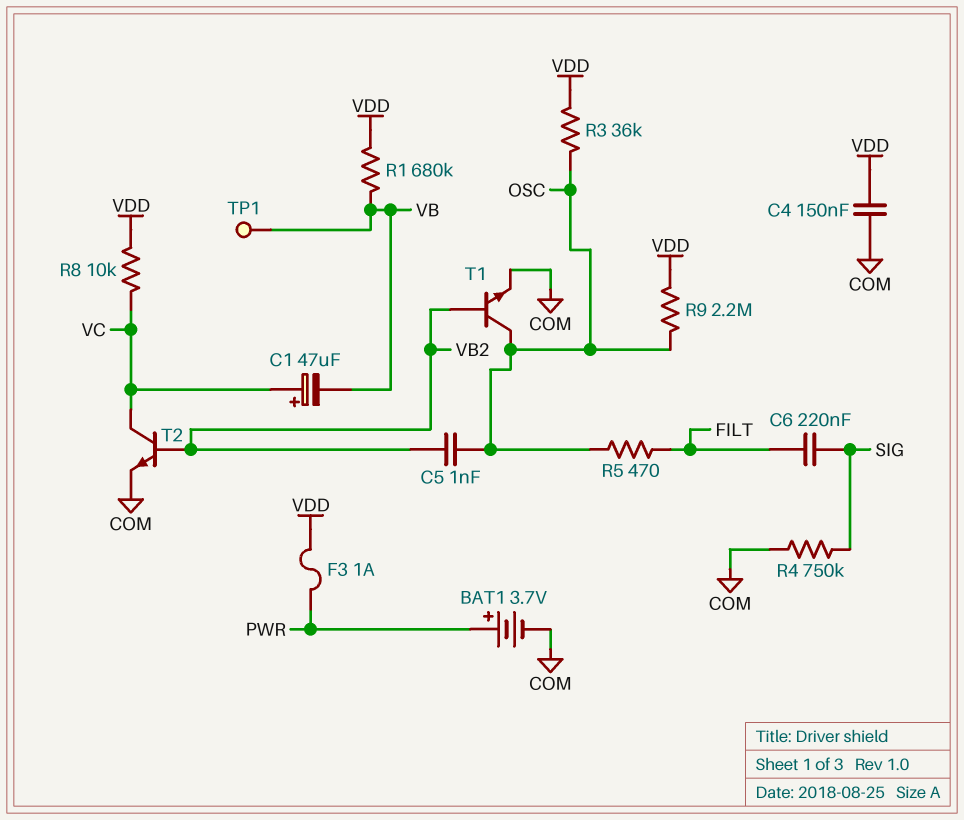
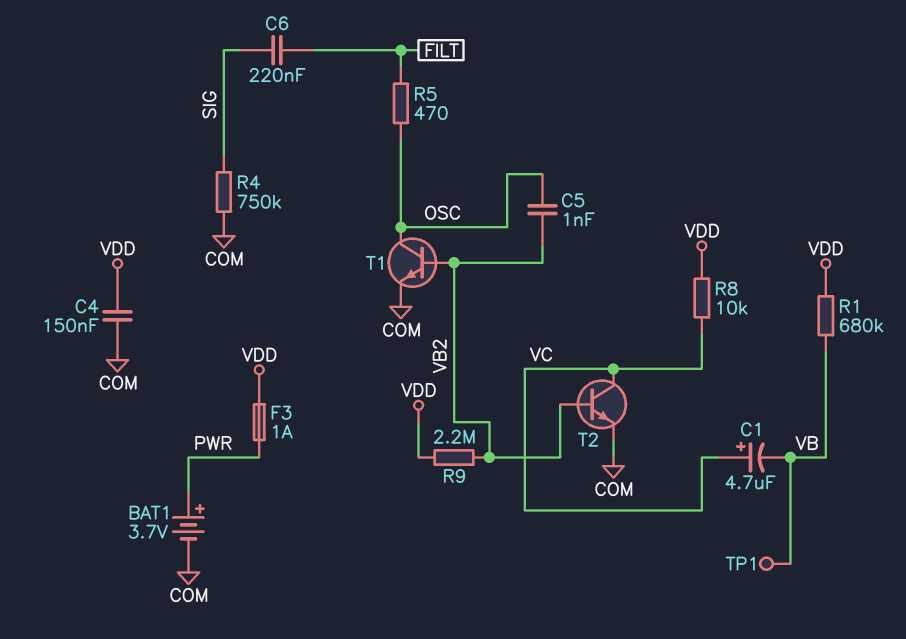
C1: 47uF (plus VC, minus VB) -> 4.7uF (plus VC, minus VB)
R3: 36k (OSC, VDD) -> none
R9: 2.2M (OSC, VDD) -> 2.2M (VB2, VDD)

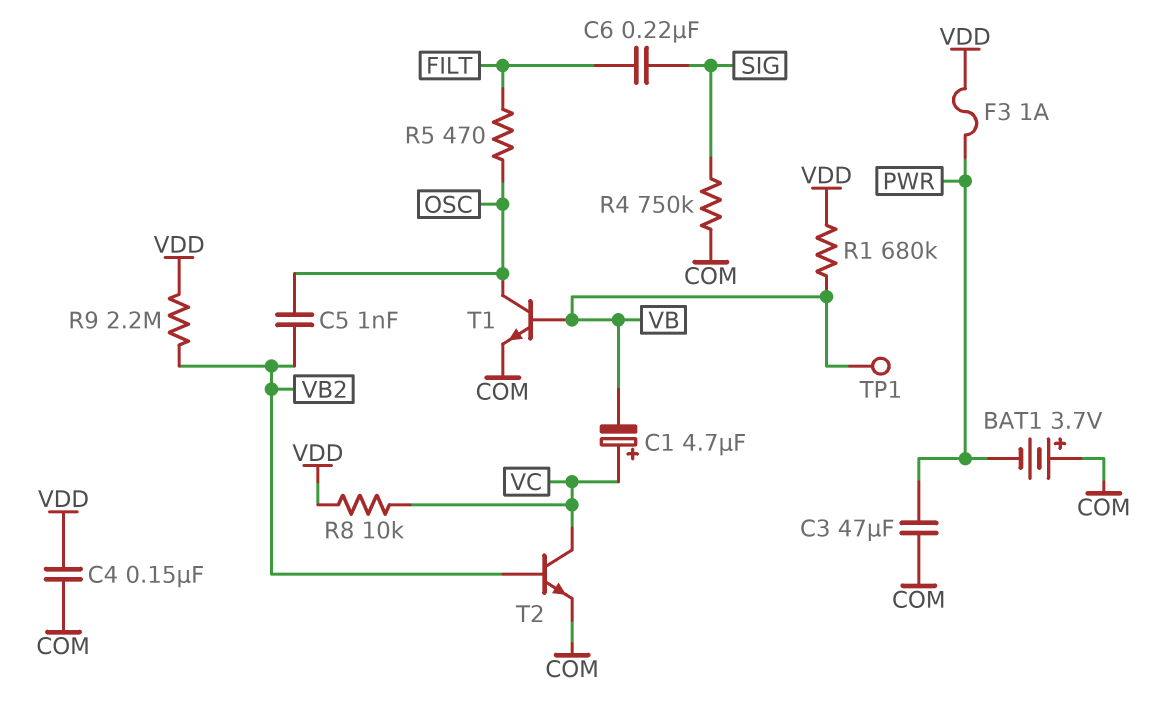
BAT1: 3.7V (plus PWR, minus COM) -> 3.7V (plus COM, minus PWR)
C3: none -> 47uF (COM, PWR)
T1: NPN (B VB2, C OSC, E COM) -> NPN (B VB, C OSC, E COM)

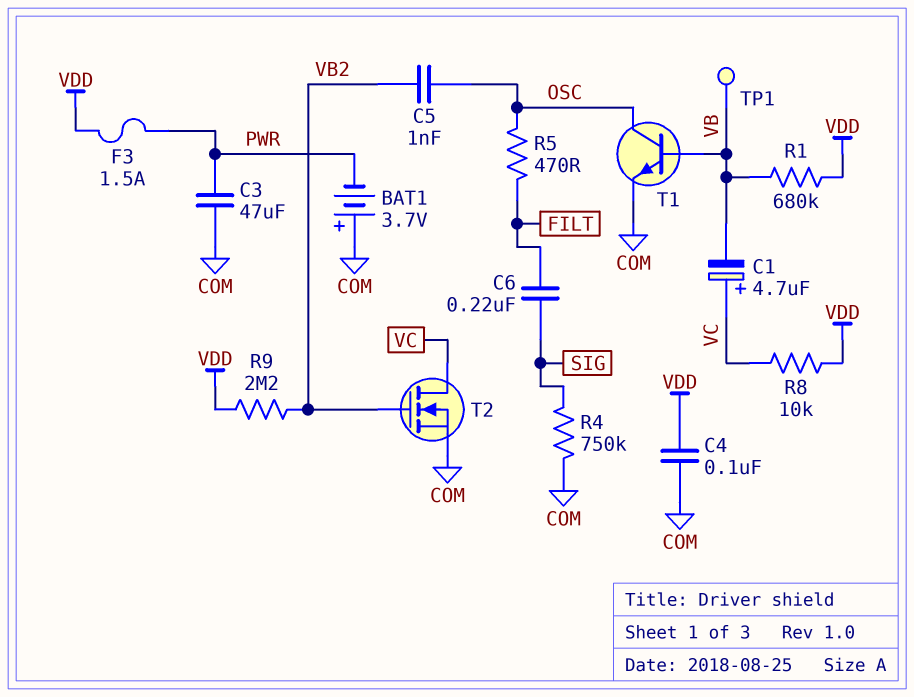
C4: 150nF (COM, VDD) -> 100nF (COM, VDD)
F3: 1A (PWR, VDD) -> 1.5A (PWR, VDD)
T2: NPN (B VB2, C VC, E COM) -> NMOS (G VB2, D VC, S COM)

